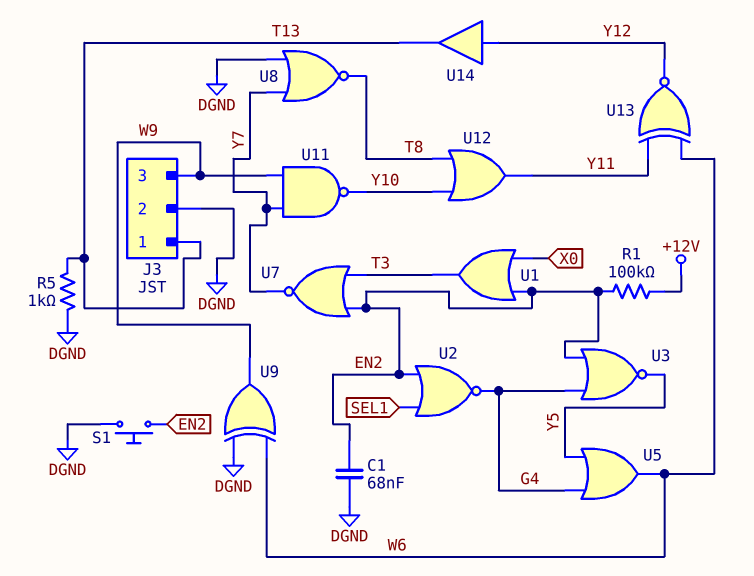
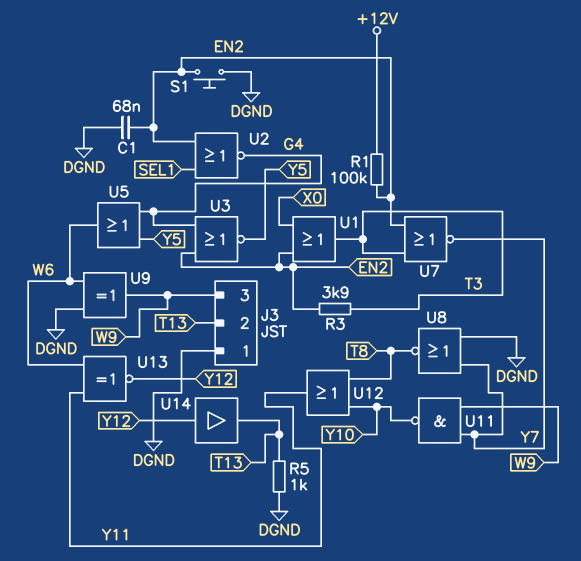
J3 pin 1: T13 -> DGND
J3 pin 2: DGND -> T13
R3: none -> 3.9k (EN2, T3)

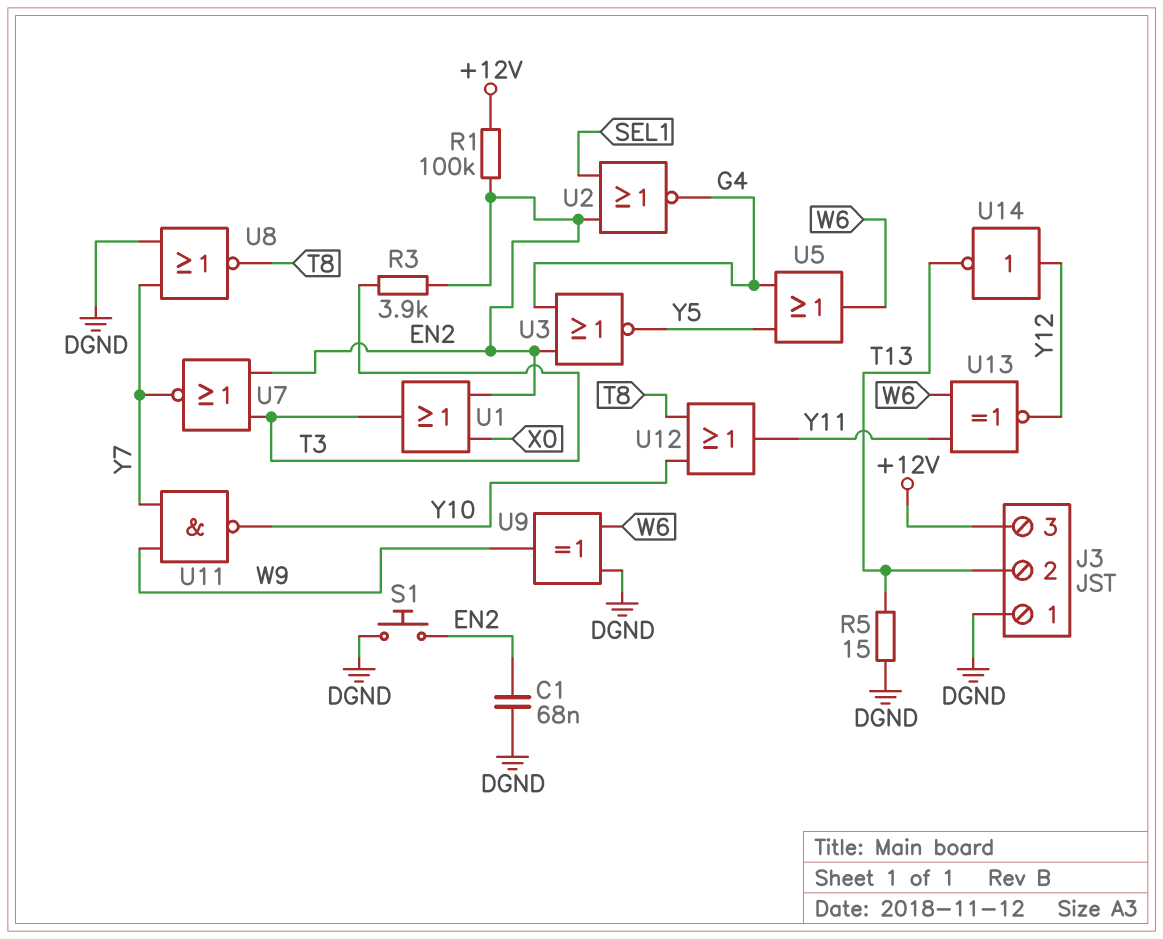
J3 pin 3: W9 -> +12V
R5: 1k (DGND, T13) -> 15 (DGND, T13)
U14: buffer (in Y12, out T13) -> NOT (in Y12, out T13)

